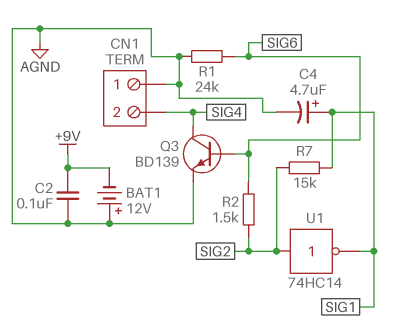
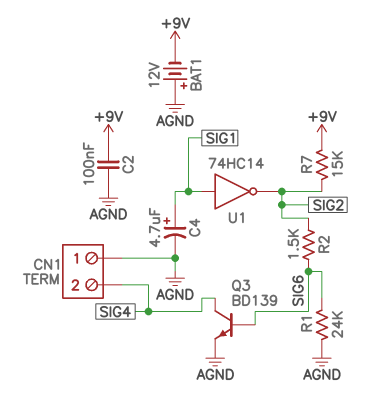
R7: 15k (SIG1, SIG2) -> 15k (+9V, SIG2)
U1: NOT 74HC14 (in SIG2, out SIG1) -> NOT 74HC14 (in SIG1, out SIG2)

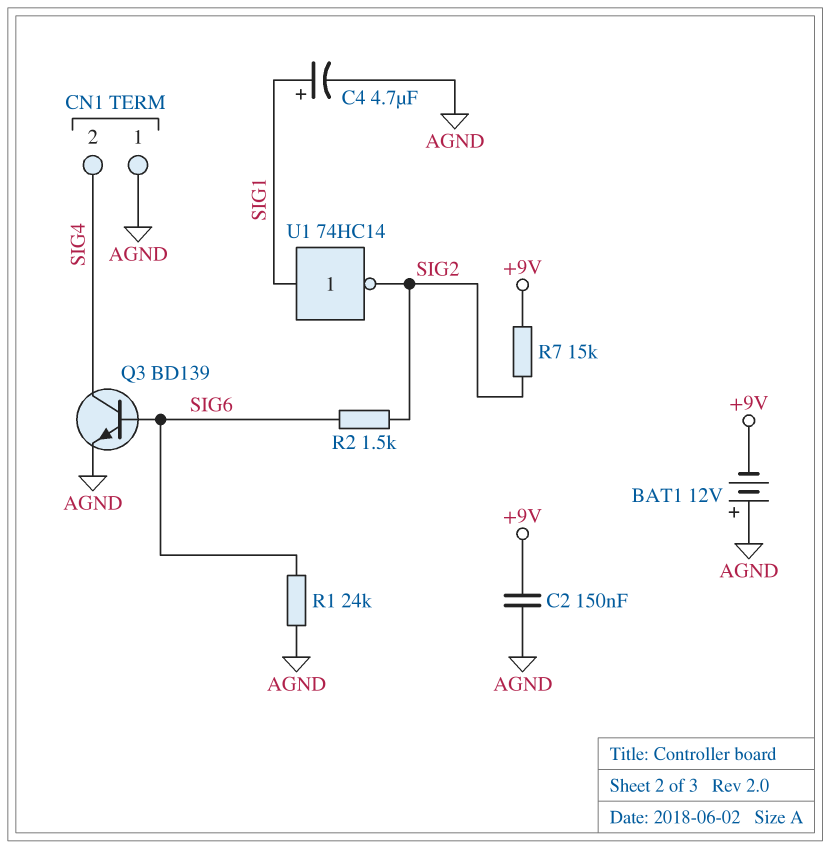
C2: 100nF (+9V, AGND) -> 150nF (+9V, AGND)

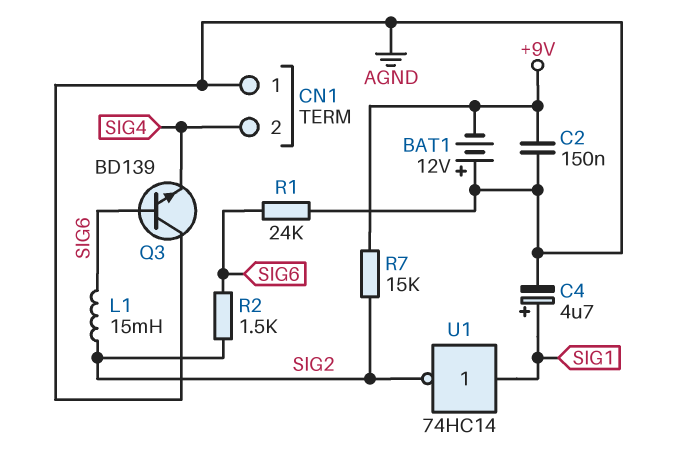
L1: none -> 15mH (SIG2, SIG6)
Q3: NPN BD139 (B SIG6, C SIG4, E AGND) -> NPN BD139 (B SIG6, C AGND, E SIG4)

